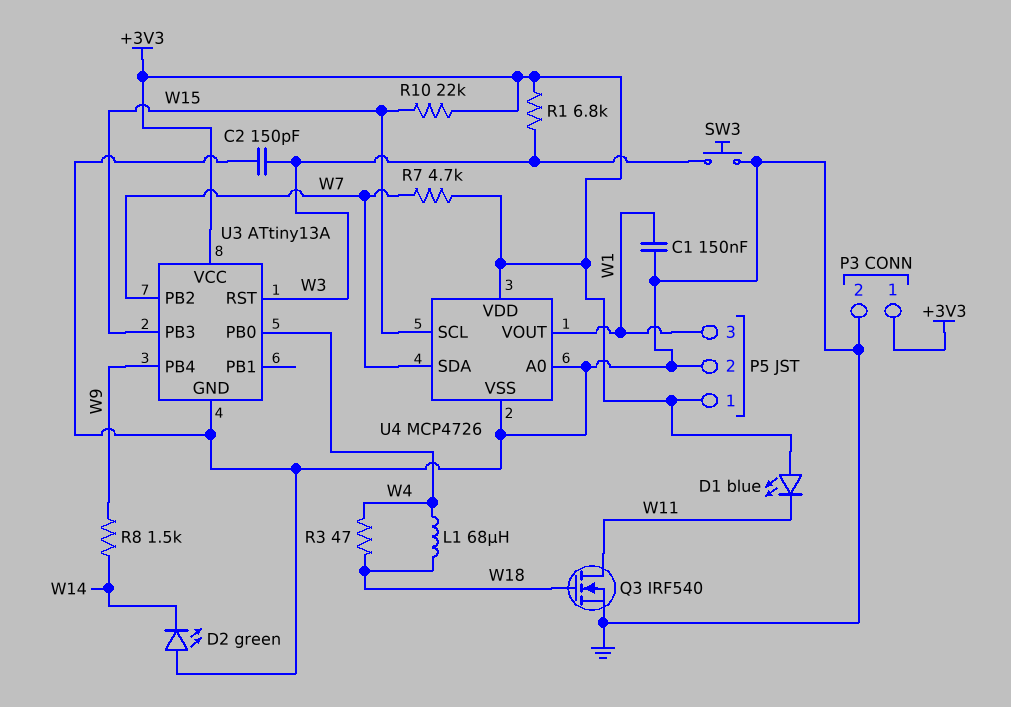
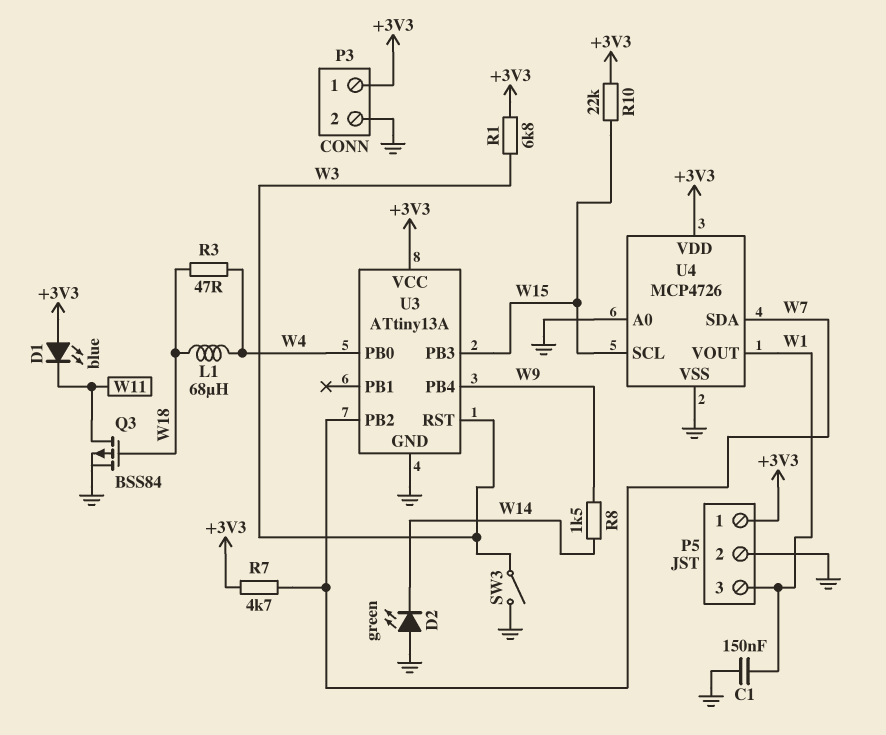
C2: 150pF (GND, W3) -> none
Q3: NMOS IRF540 (G W18, D W11, S GND) -> PMOS BSS84 (G W18, D W11, S GND)
SW3: button (GND, W3) -> switch (GND, W3)

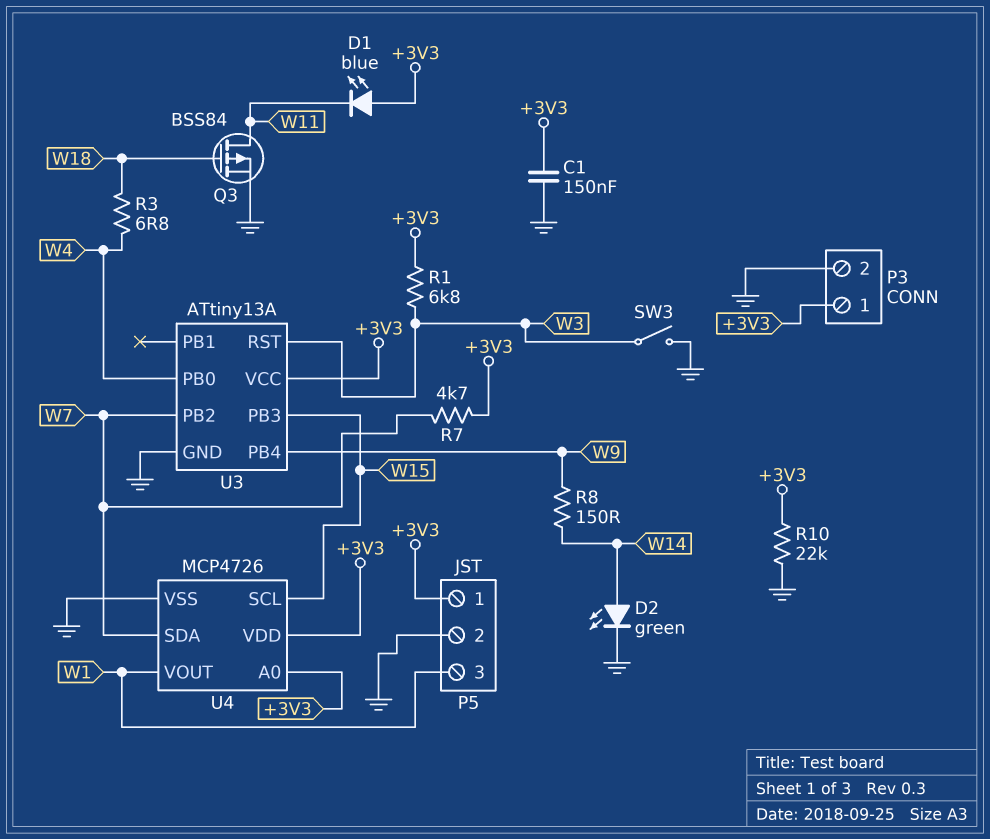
C1: 150nF (GND, W1) -> 150nF (+3V3, GND)
D2: LED green (A GND, K W14) -> LED green (A W14, K GND)
L1: 68uH (W4, W18) -> none
R3: 47 (W4, W18) -> 6.8 (W4, W18)
R8: 1.5k (W9, W14) -> 150 (W9, W14)
R10: 22k (+3V3, W15) -> 22k (+3V3, GND)
U4 pin A0: GND -> +3V3

